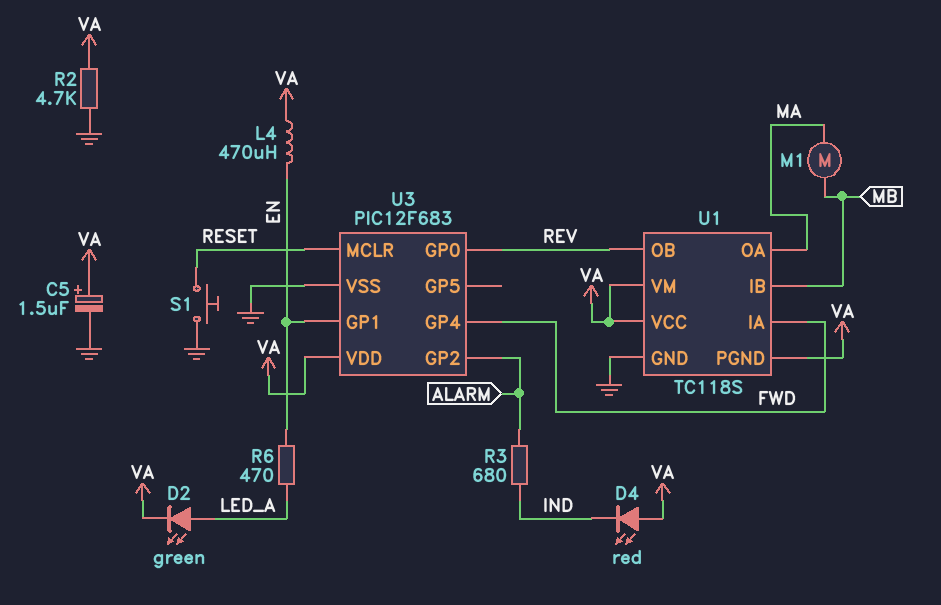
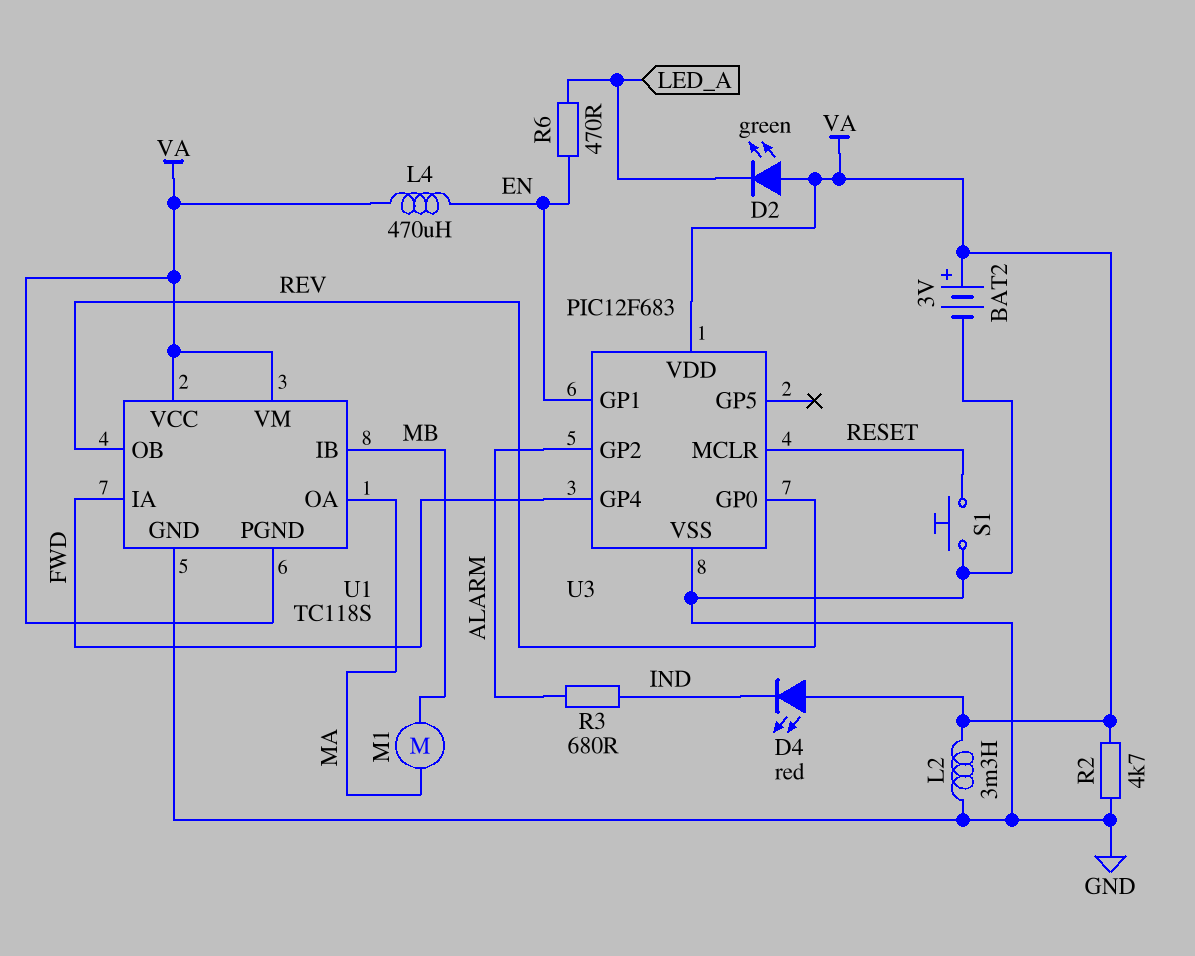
BAT2: none -> 3V (plus VA, minus GND)
C5: 1.5uF (plus VA, minus GND) -> none
D2: LED green (A LED_A, K VA) -> LED green (A VA, K LED_A)
L2: none -> 3.3mH (GND, VA)

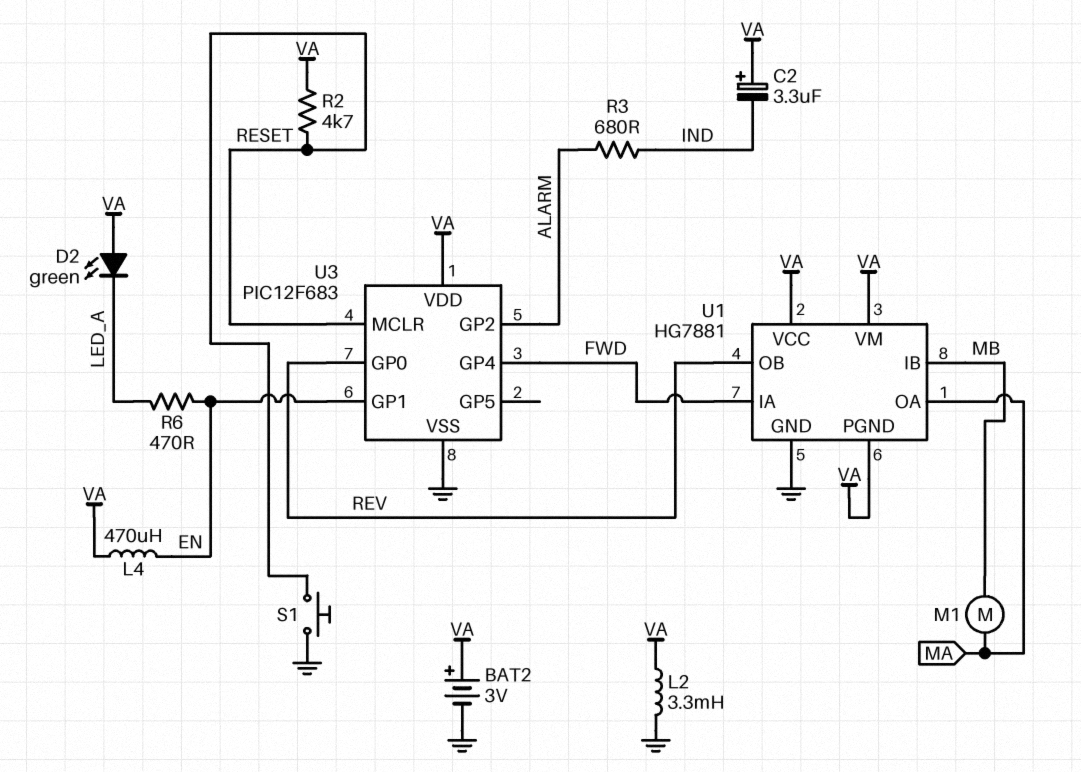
C2: none -> 3.3uF (plus VA, minus IND)
D4: LED red (A VA, K IND) -> none
R2: 4.7k (GND, VA) -> 4.7k (RESET, VA)
U1: TC118S -> HG7881

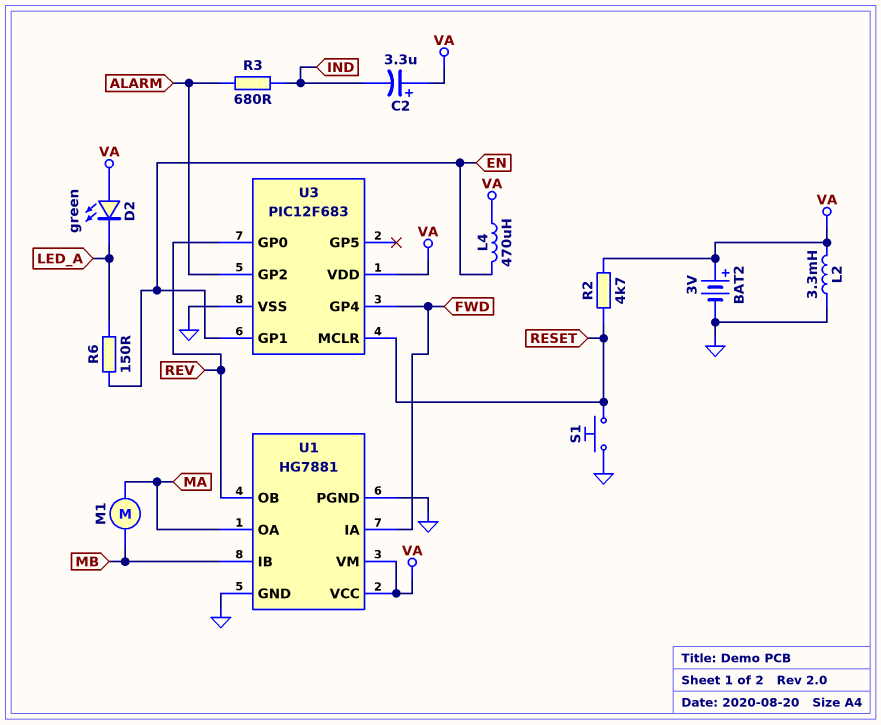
R6: 470 (EN, LED_A) -> 150 (EN, LED_A)
U1 pin PGND: VA -> GND

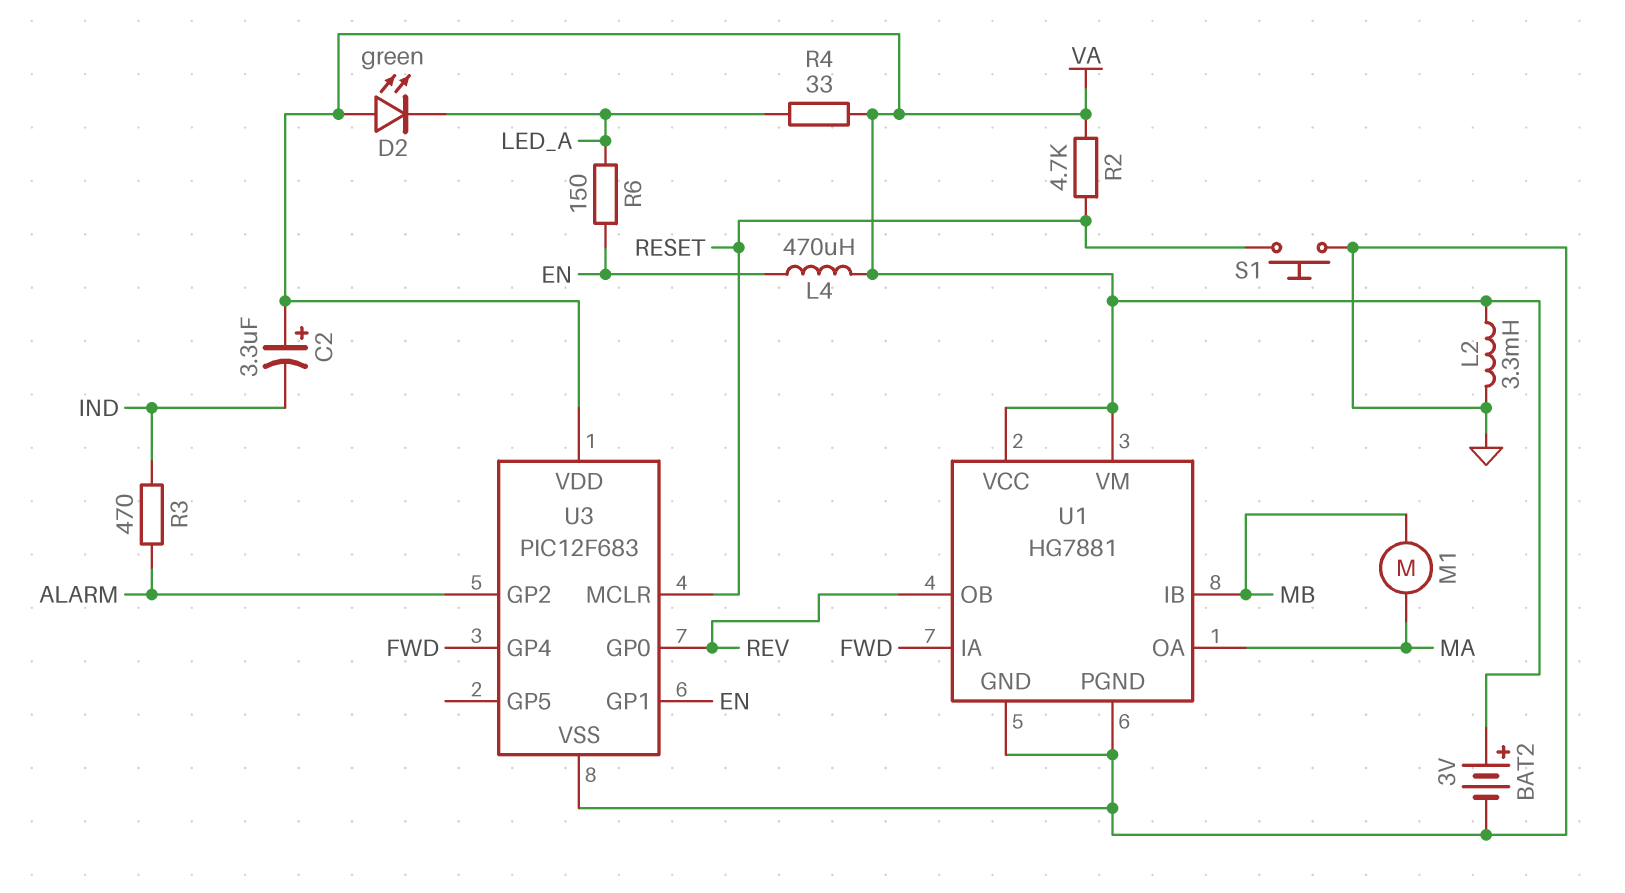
R3: 680 (ALARM, IND) -> 470 (ALARM, IND)
R4: none -> 33 (LED_A, VA)

